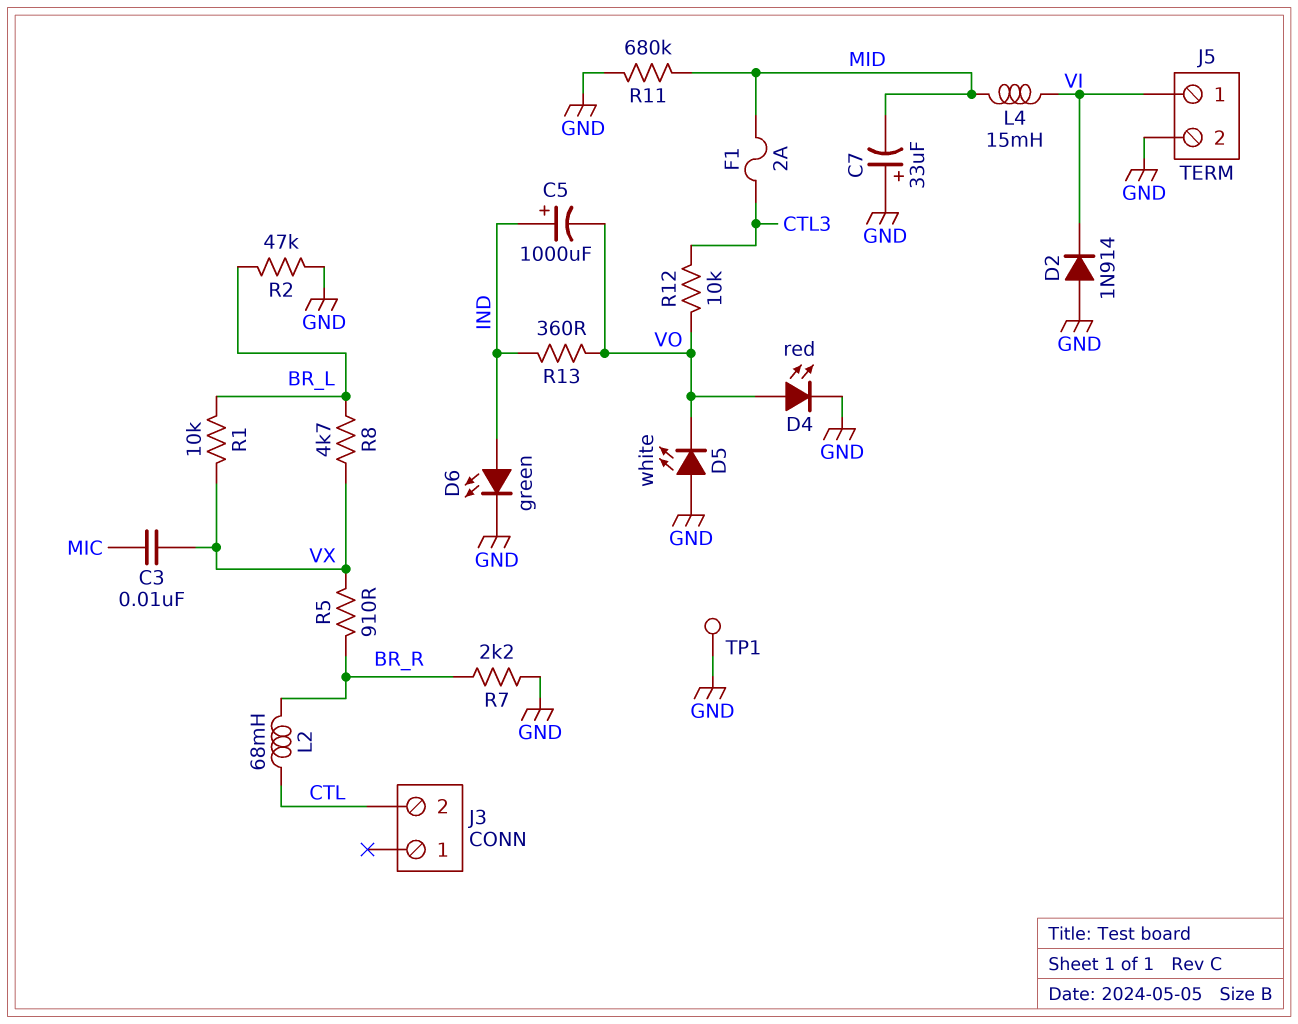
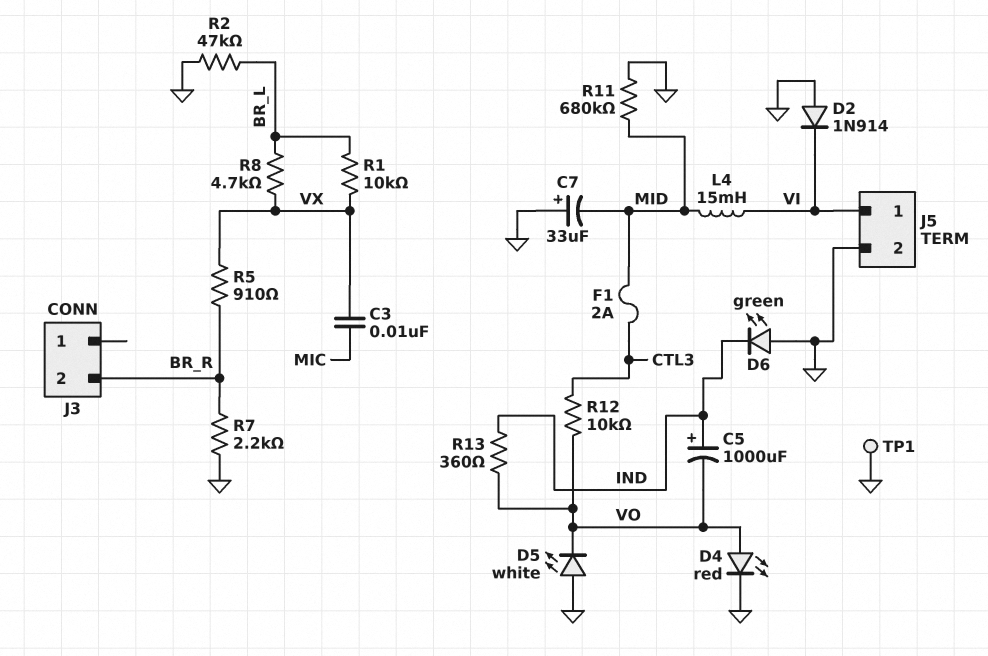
D6: LED green (A IND, K GND) -> LED green (A GND, K IND)
J3 pin 2: CTL -> BR_R
L2: 68mH (BR_R, CTL) -> none

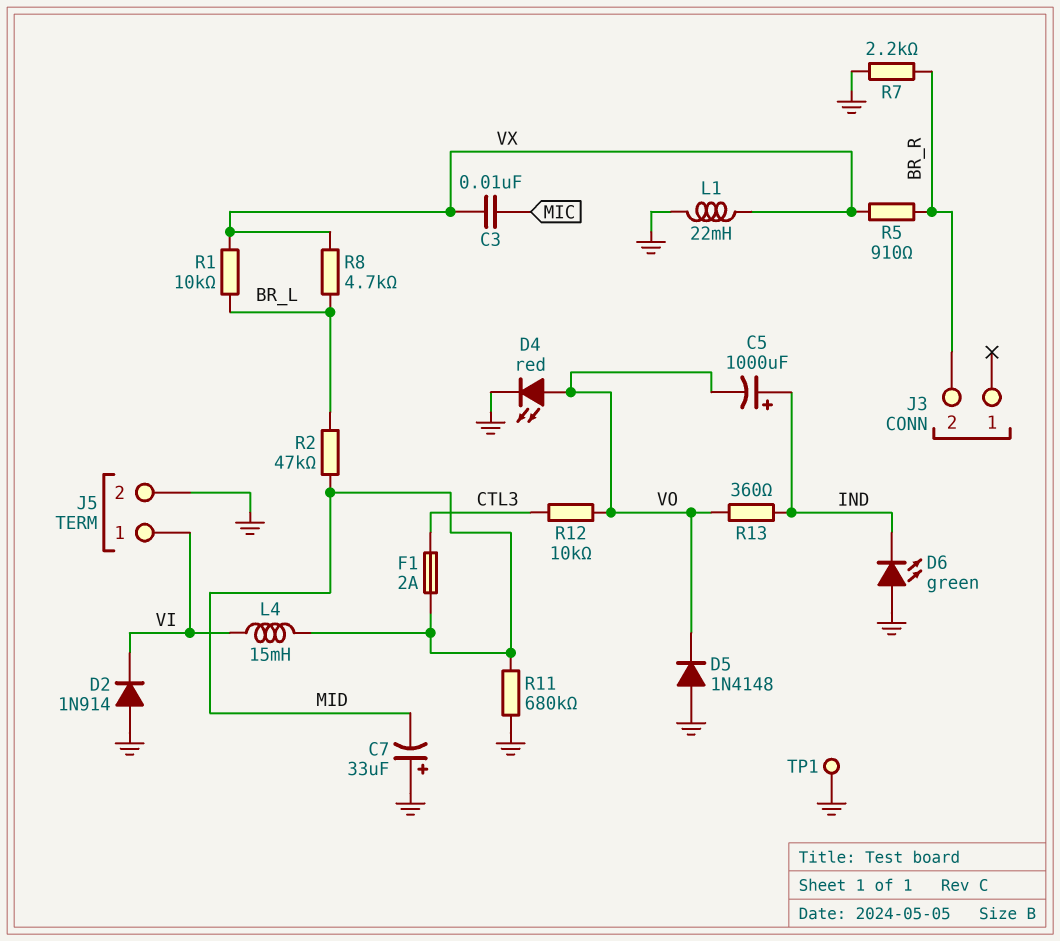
D5: LED white (A GND, K VO) -> diode 1N4148 (A GND, K VO)
L1: none -> 22mH (GND, VX)
R2: 47k (BR_L, GND) -> 47k (BR_L, MID)

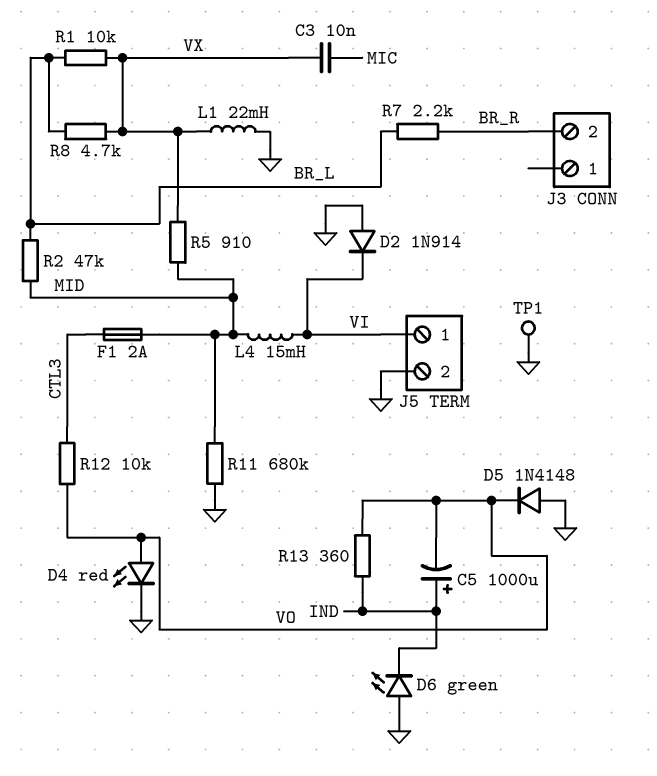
C7: 33uF (plus GND, minus MID) -> none
R5: 910 (BR_R, VX) -> 910 (MID, VX)
R7: 2.2k (BR_R, GND) -> 2.2k (BR_L, BR_R)

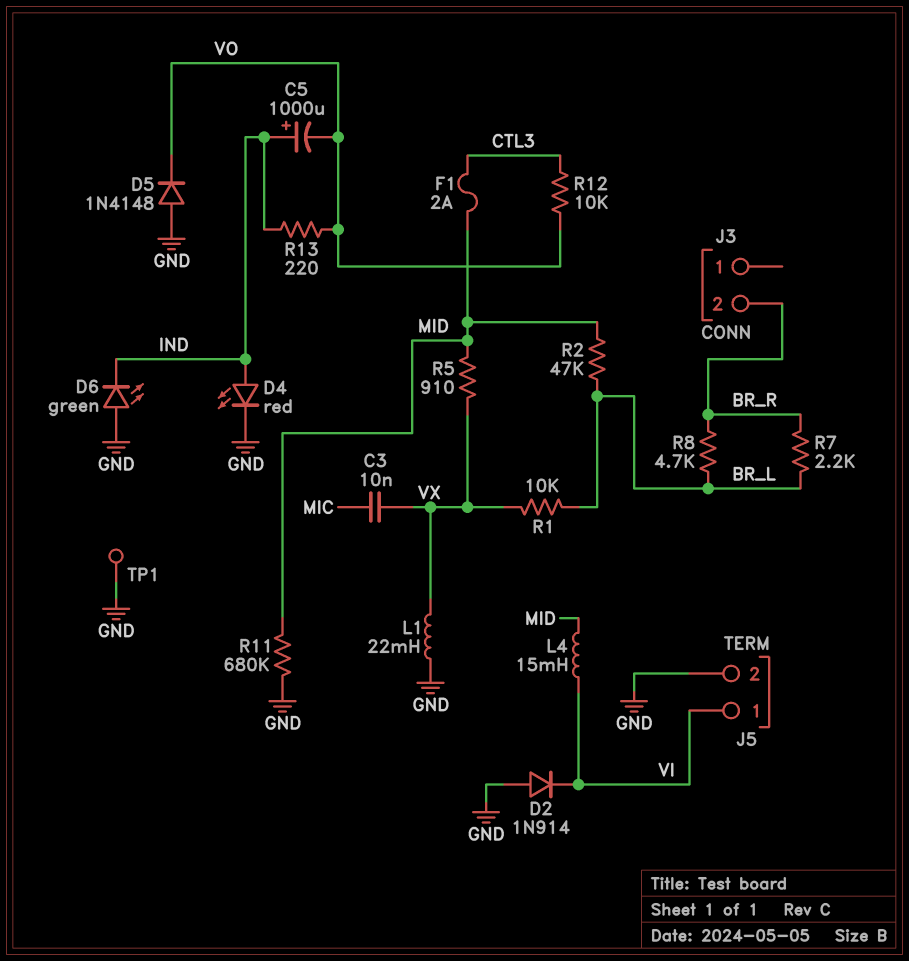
D4: LED red (A VO, K GND) -> LED red (A IND, K GND)
R8: 4.7k (BR_L, VX) -> 4.7k (BR_L, BR_R)
R13: 360 (IND, VO) -> 220 (IND, VO)

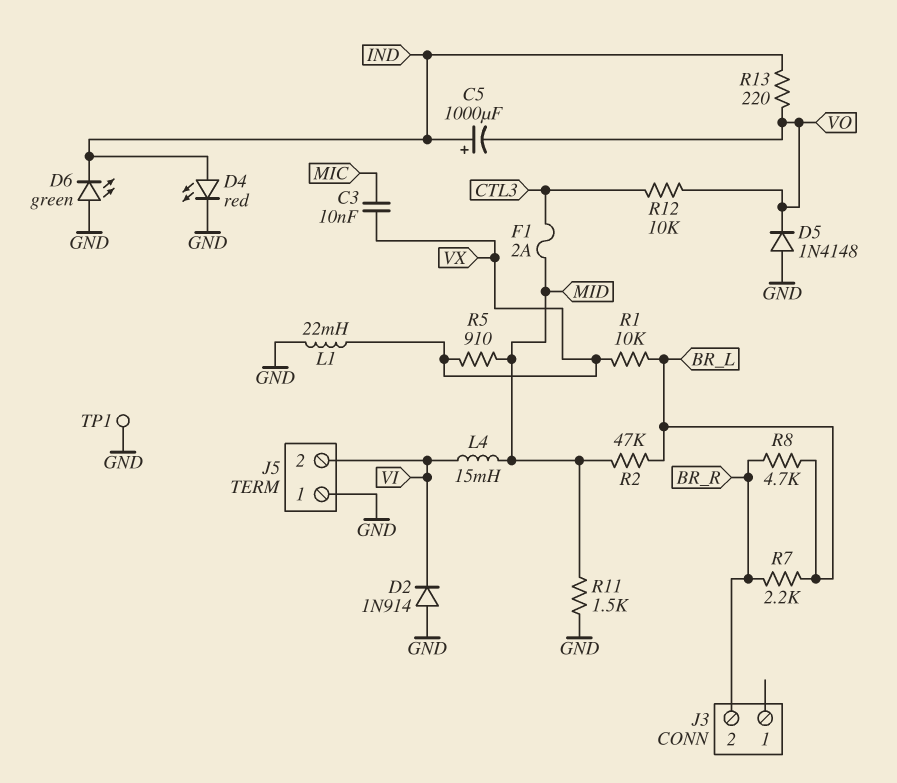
J5 pin 1: VI -> GND
J5 pin 2: GND -> VI
R11: 680k (GND, MID) -> 1.5k (GND, MID)

